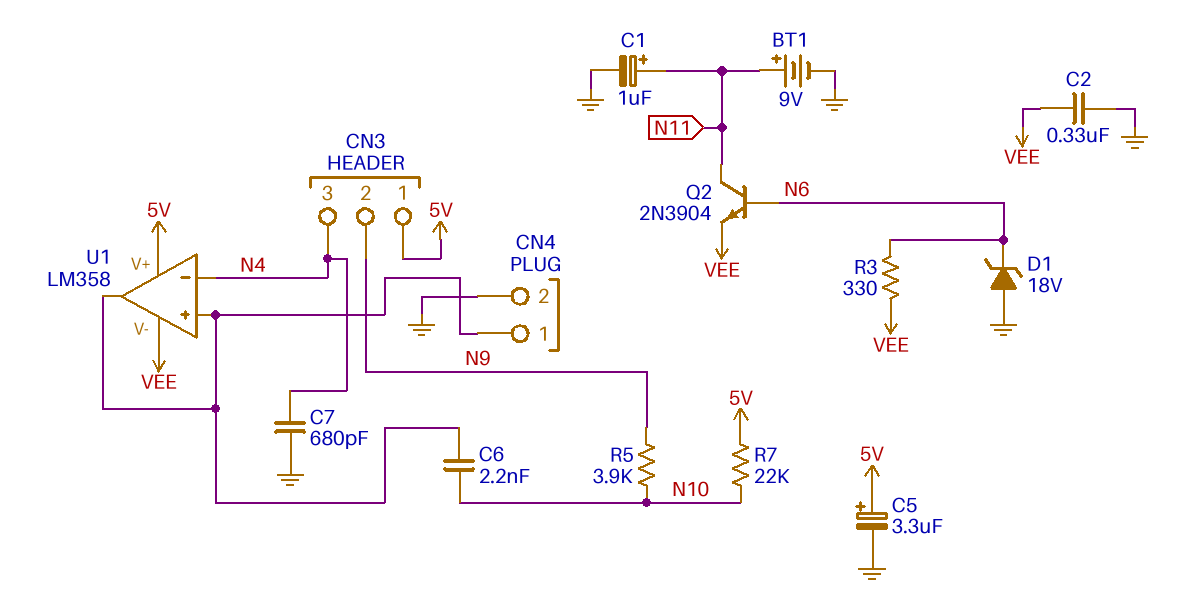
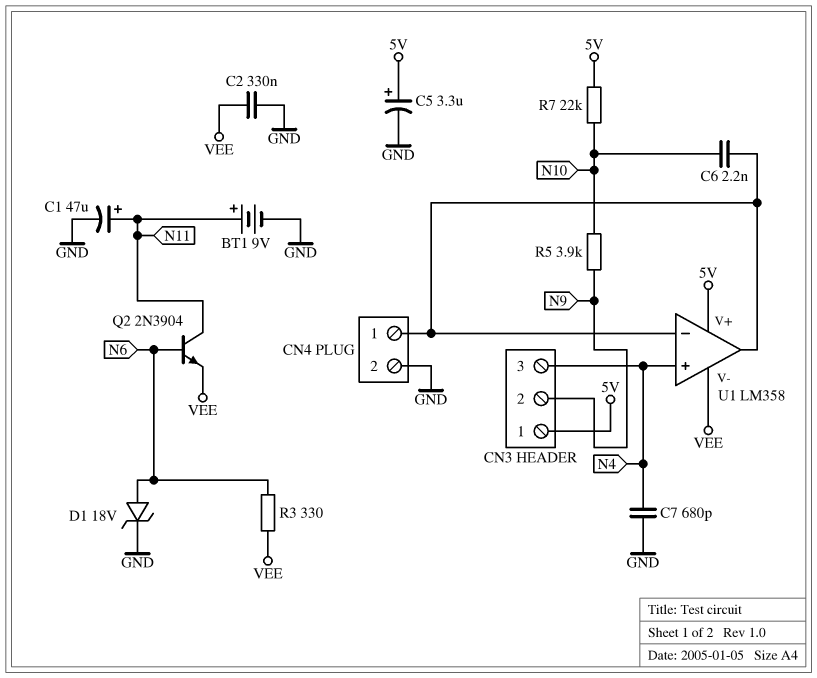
C1: 1uF (plus N11, minus GND) -> 47uF (plus N11, minus GND)
D1: zener 18V (A GND, K N6) -> zener 18V (A N6, K GND)
U1 pin in+: CN4/1 -> N4
U1 pin in-: N4 -> CN4/1

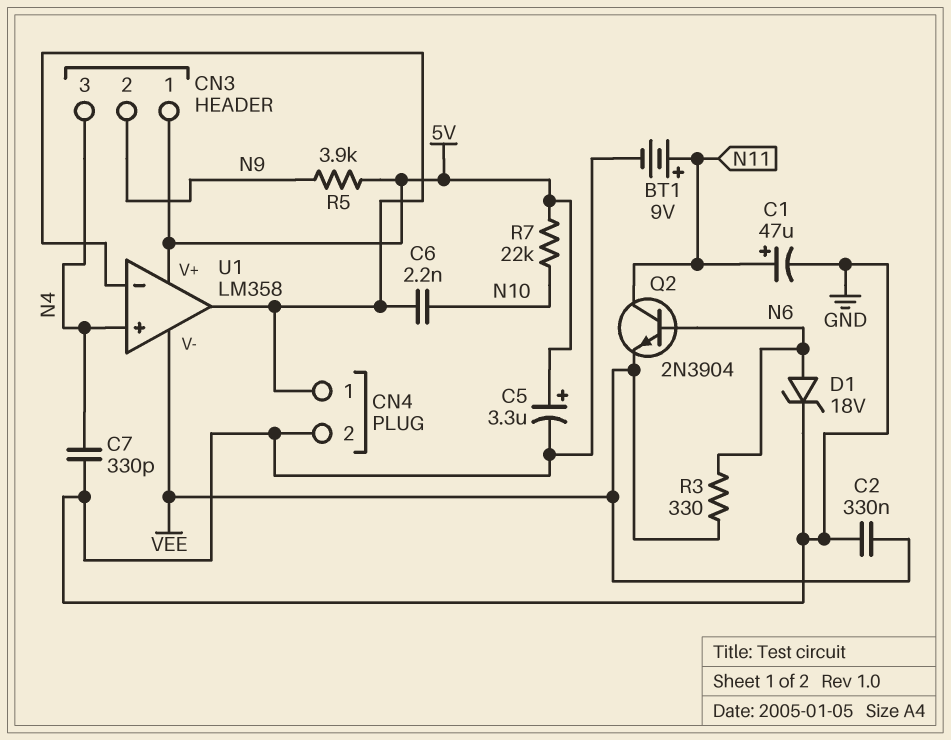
C7: 680pF (GND, N4) -> 330pF (GND, N4)
R5: 3.9k (N9, N10) -> 3.9k (5V, N9)

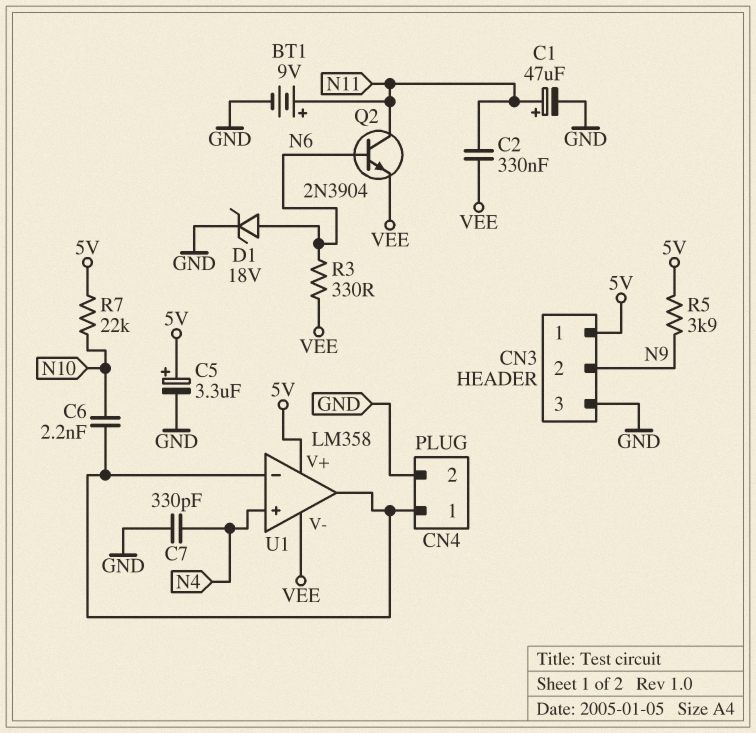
C2: 330nF (GND, VEE) -> 330nF (N11, VEE)
CN3 pin 3: N4 -> GND

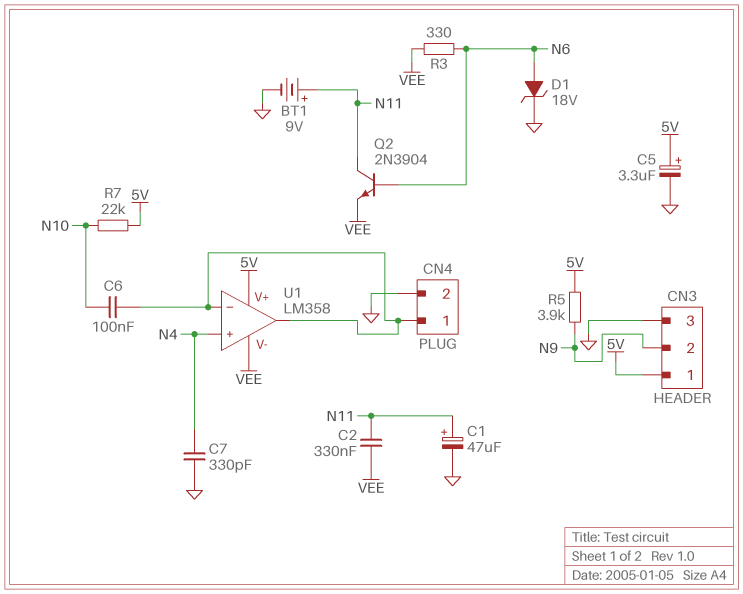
C6: 2.2nF (CN4/1, N10) -> 100nF (CN4/1, N10)

